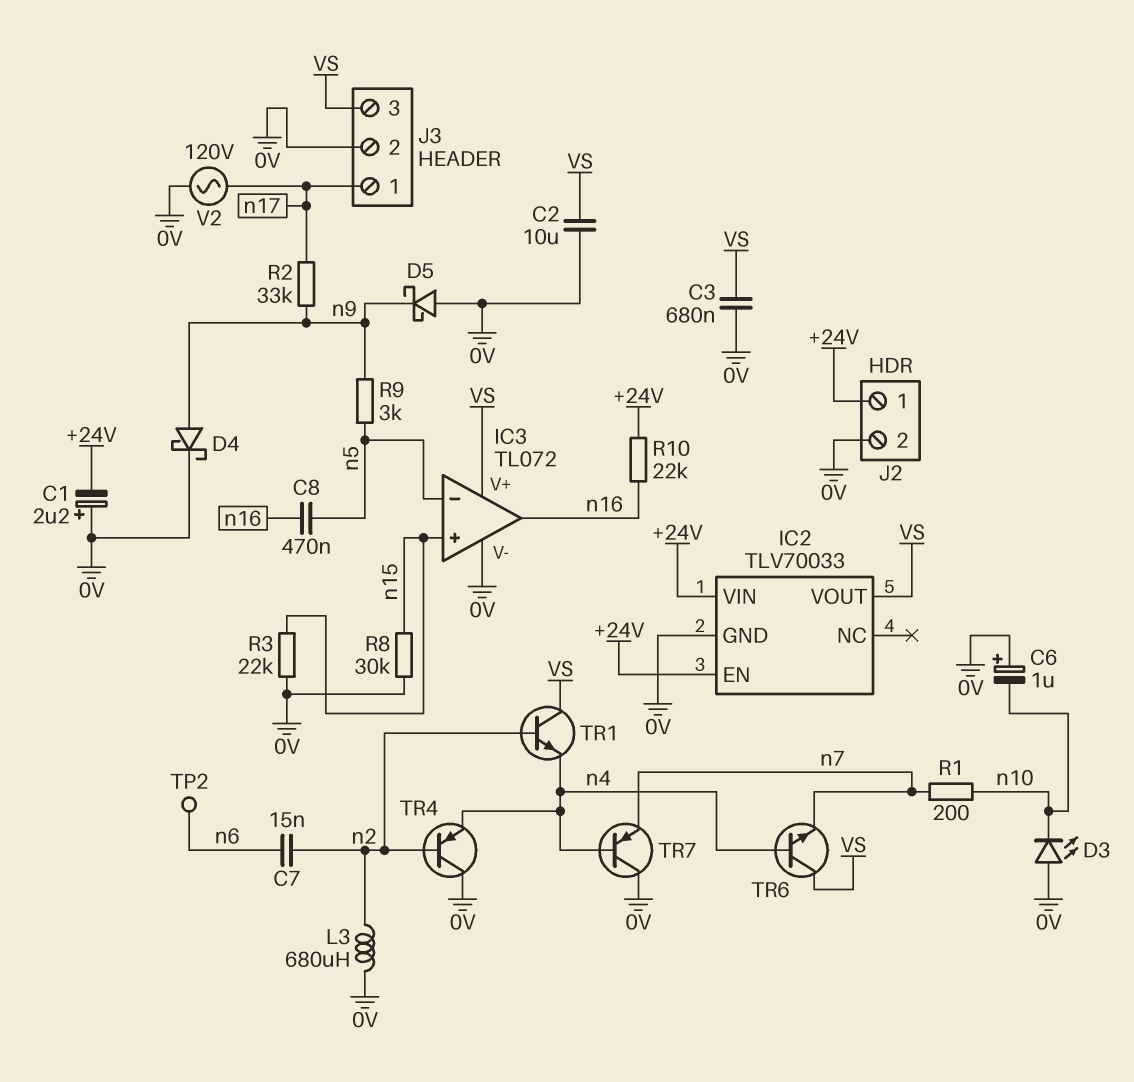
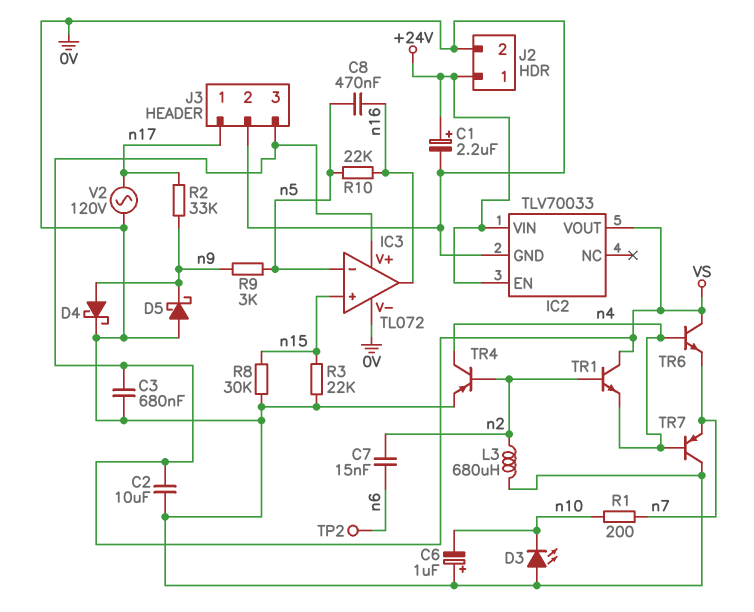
C1: 2.2uF (plus 0V, minus +24V) -> 2.2uF (plus +24V, minus 0V)
R10: 22k (+24V, n16) -> 22k (n5, n16)
TR4: PNP (B n2, C 0V, E n4) -> PNP (B n2, C n4, E 0V)

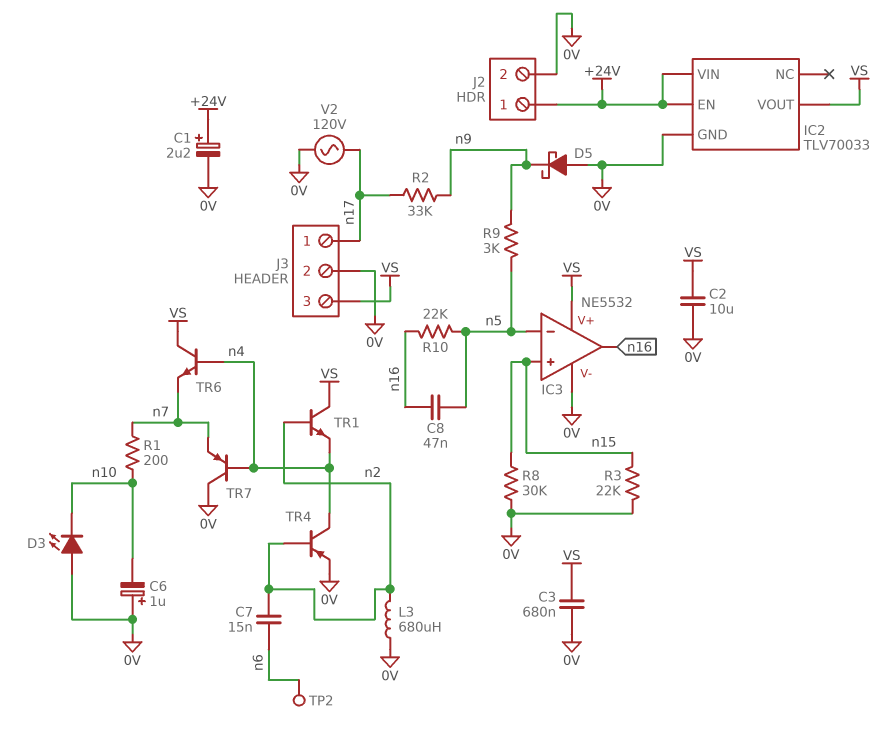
C8: 470nF (n5, n16) -> 47nF (n5, n16)
D4: schottky (A n9, K 0V) -> none
IC3: TL072 -> NE5532

